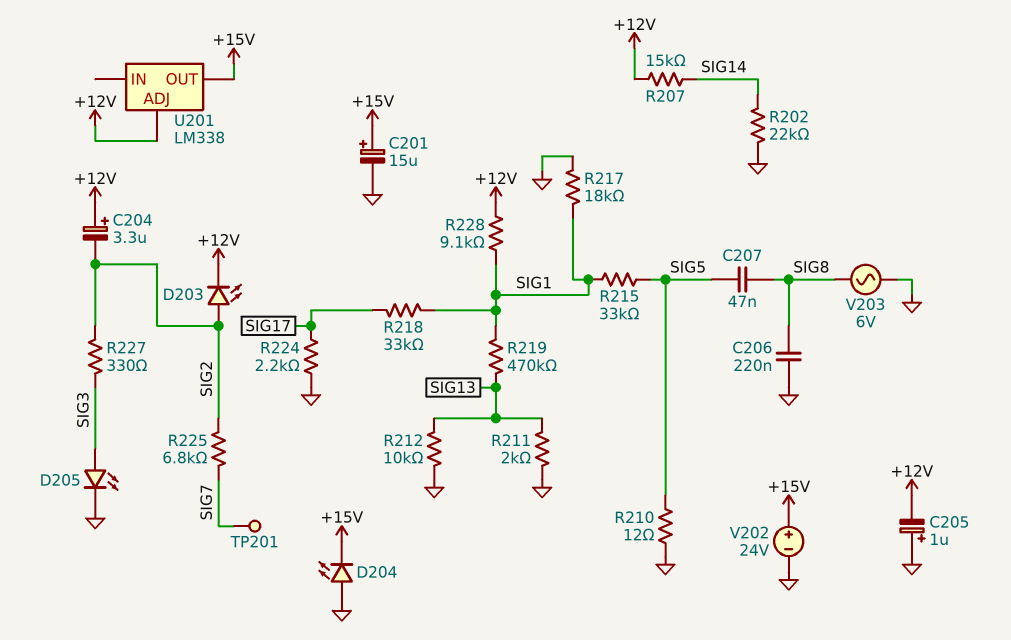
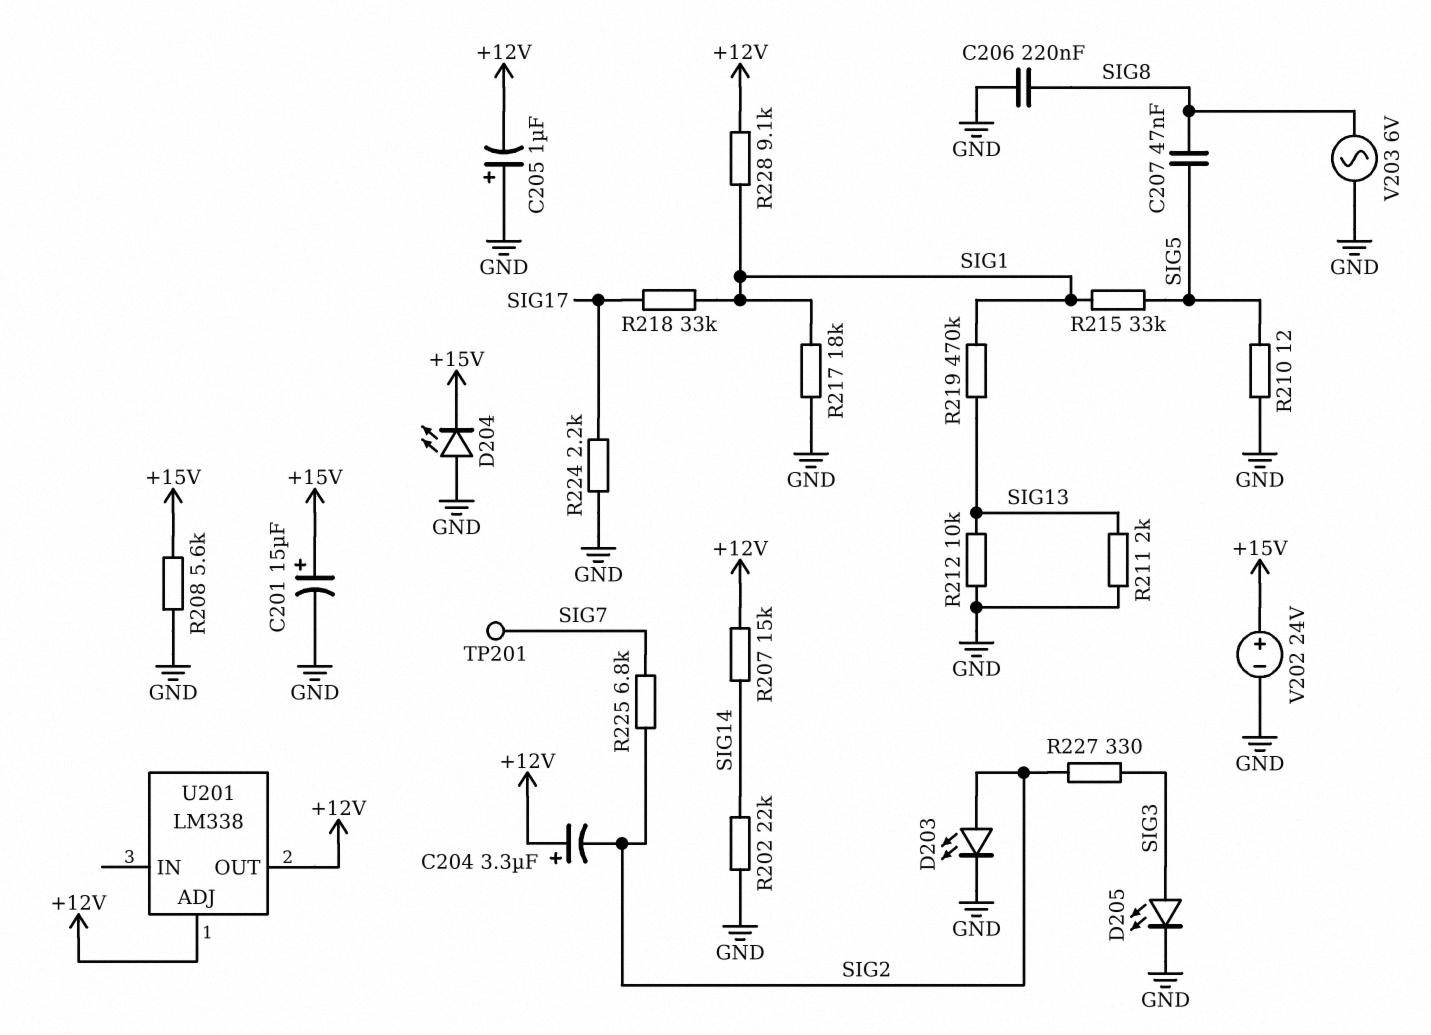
D203: LED (A SIG2, K +12V) -> LED (A SIG2, K GND)
R208: none -> 5.6k (+15V, GND)
U201 pin OUT: +15V -> +12V

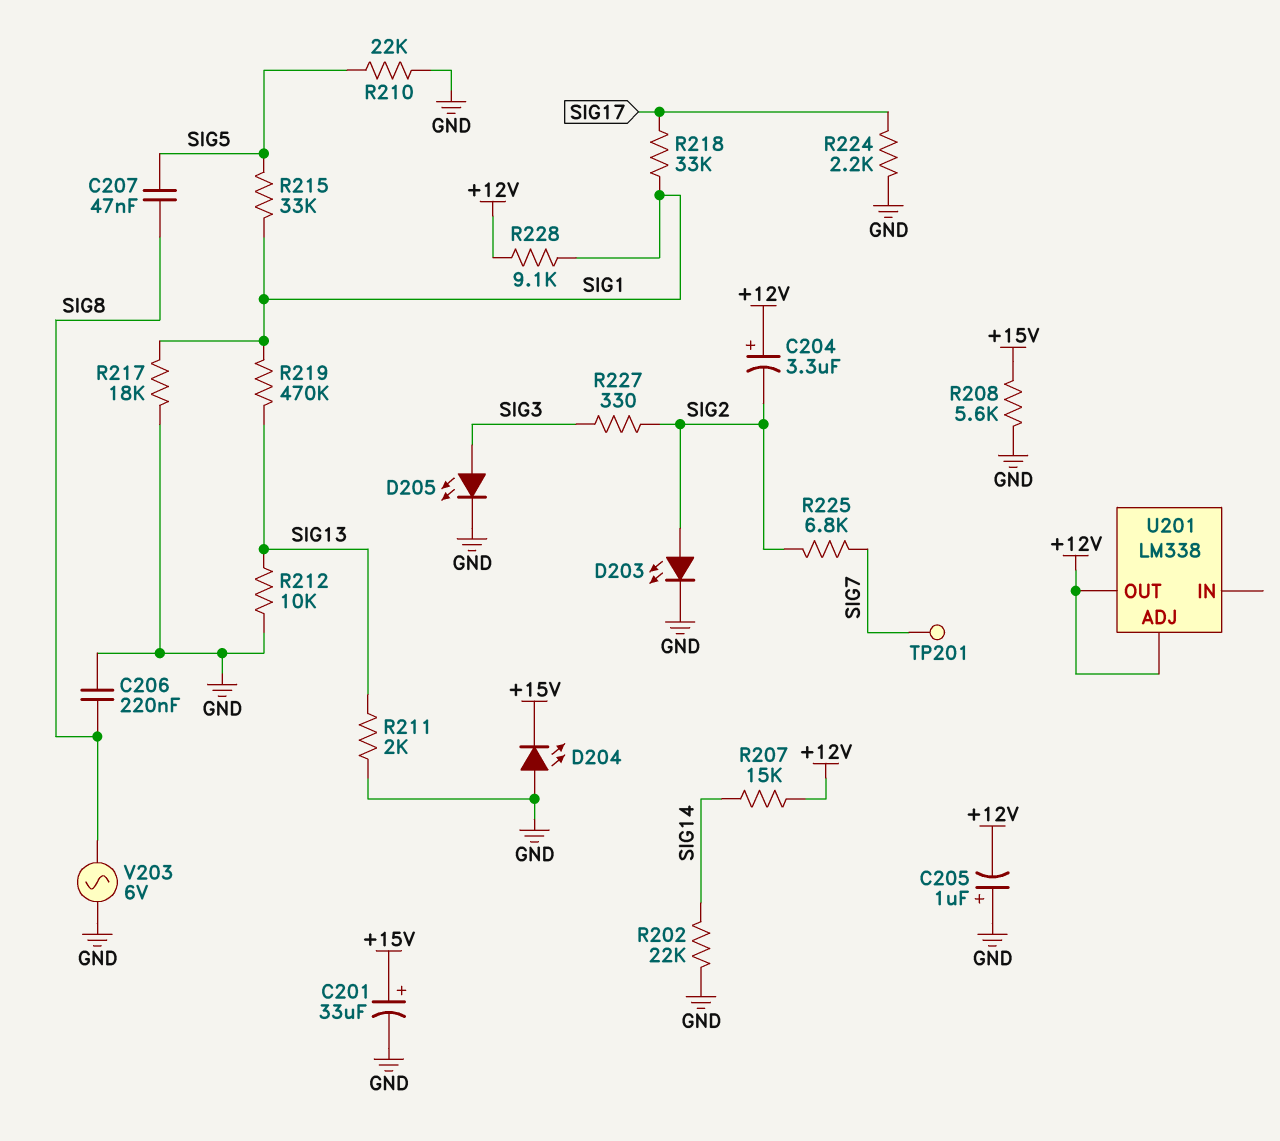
C201: 15uF (plus +15V, minus GND) -> 33uF (plus +15V, minus GND)
R210: 12 (GND, SIG5) -> 22k (GND, SIG5)
V202: 24V (plus +15V, minus GND) -> none

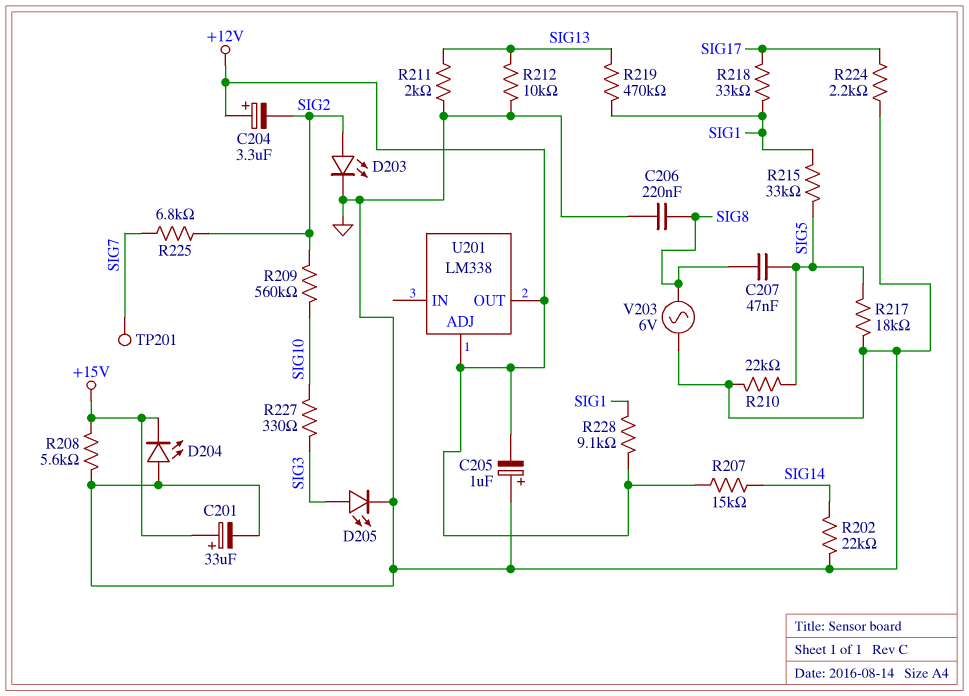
R209: none -> 560k (SIG2, SIG10)
R217: 18k (GND, SIG1) -> 18k (GND, SIG5)
R227: 330 (SIG2, SIG3) -> 330 (SIG3, SIG10)

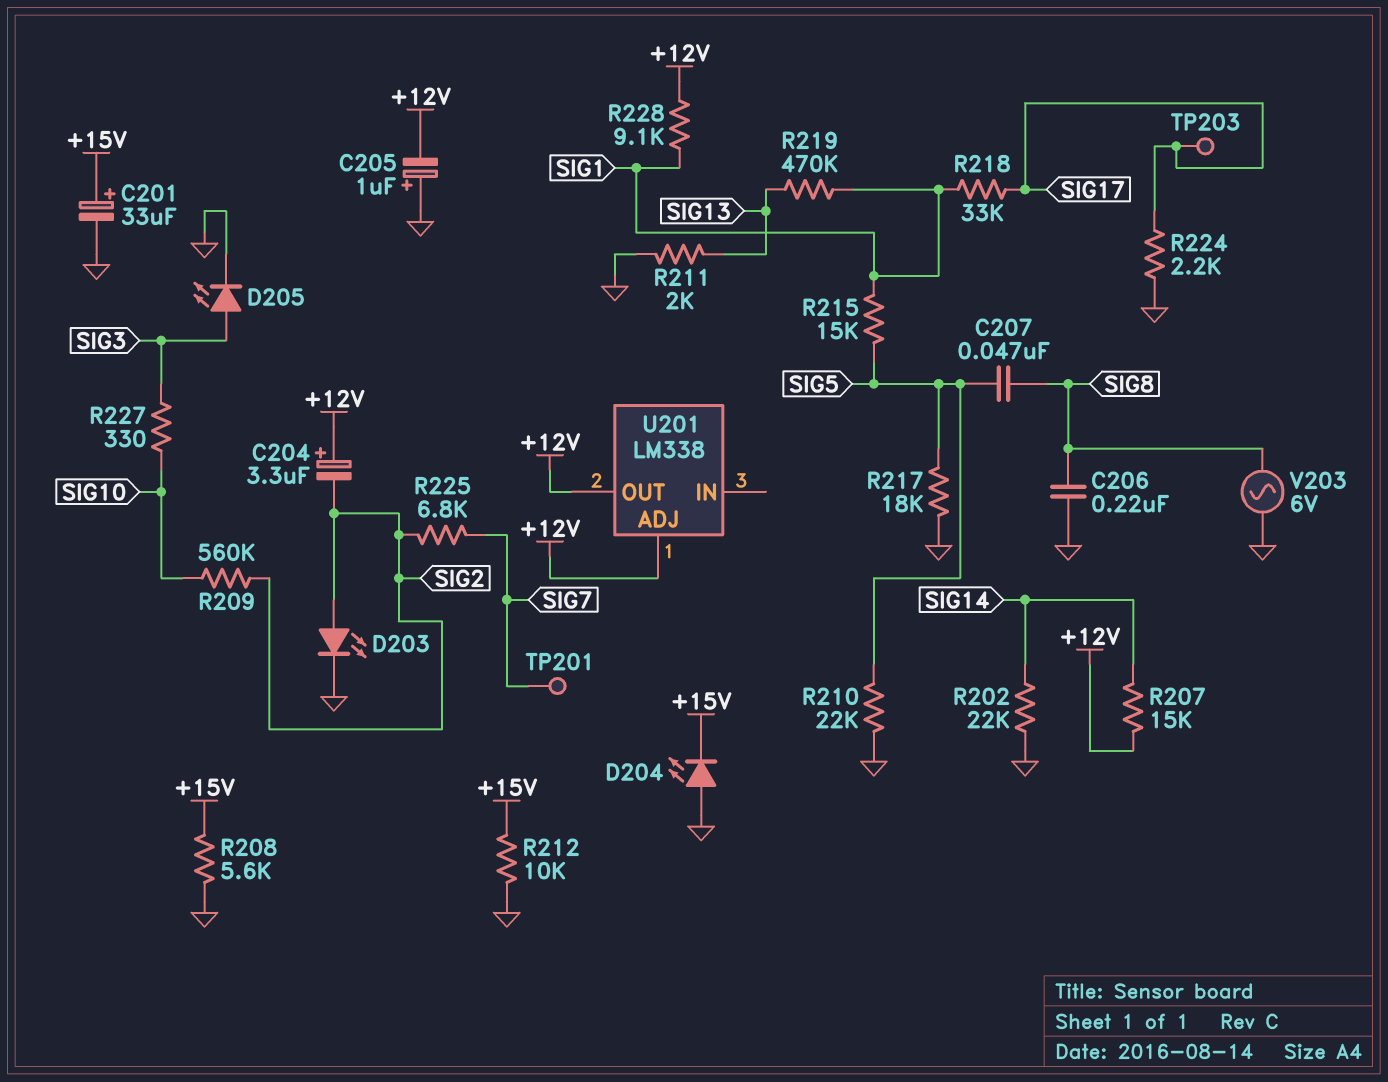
R212: 10k (GND, SIG13) -> 10k (+15V, GND)
R215: 33k (SIG1, SIG5) -> 15k (SIG1, SIG5)
TP203: none -> test point (SIG17)

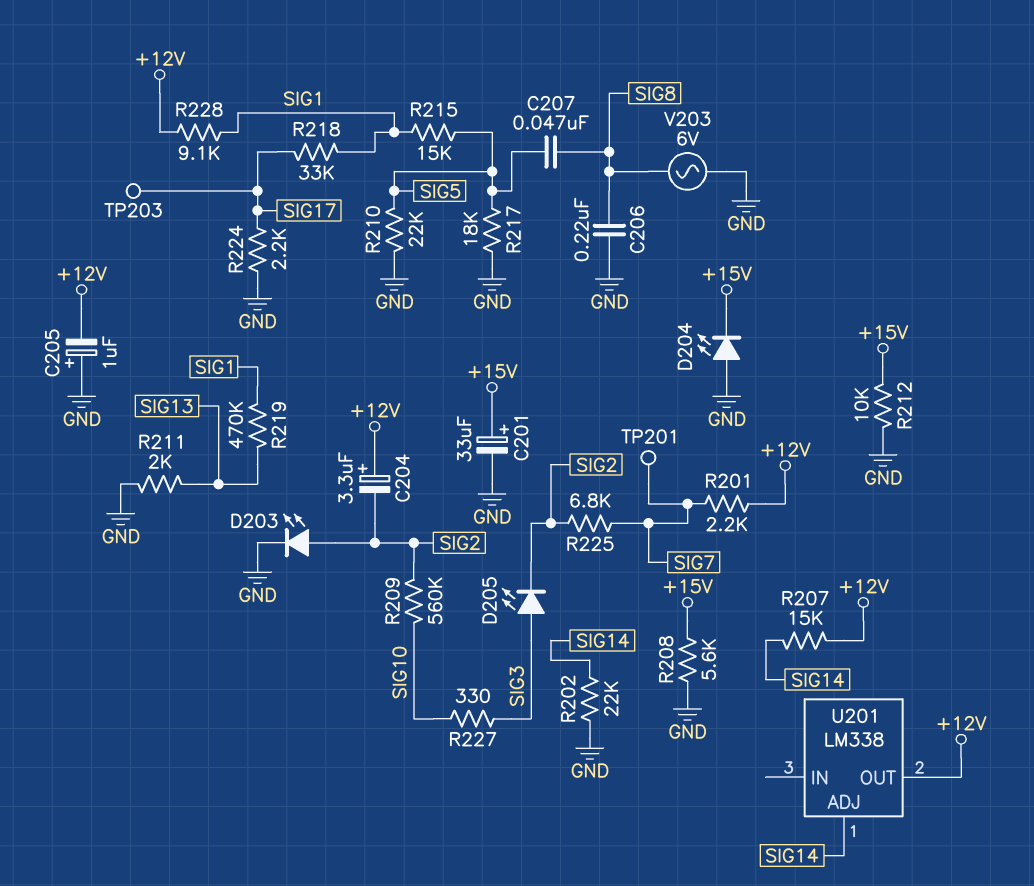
D205: LED (A SIG3, K GND) -> LED (A SIG3, K SIG2)
R201: none -> 2.2k (+12V, SIG7)
U201 pin ADJ: +12V -> SIG14

